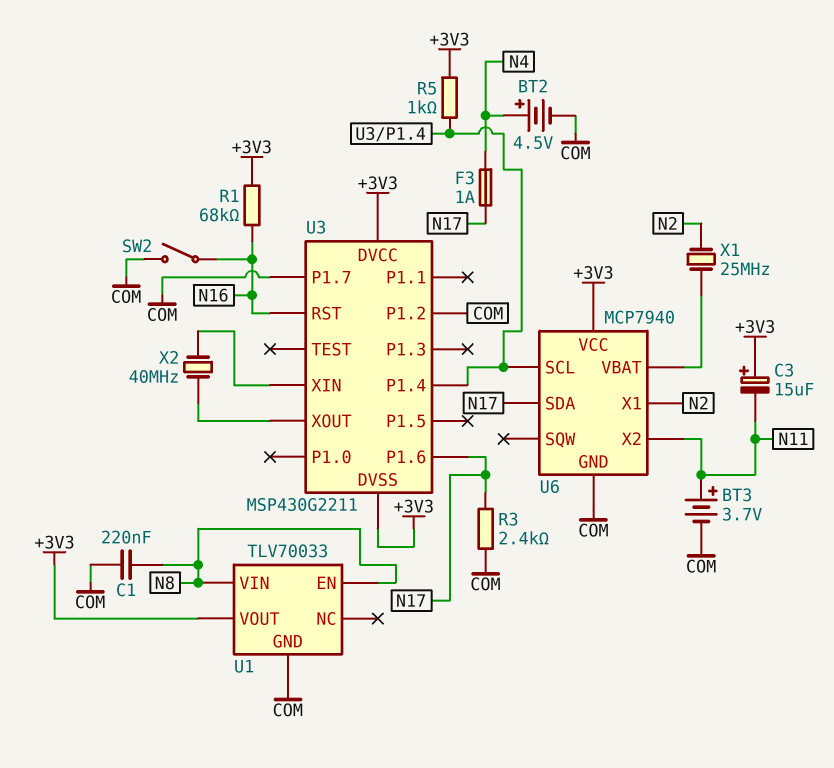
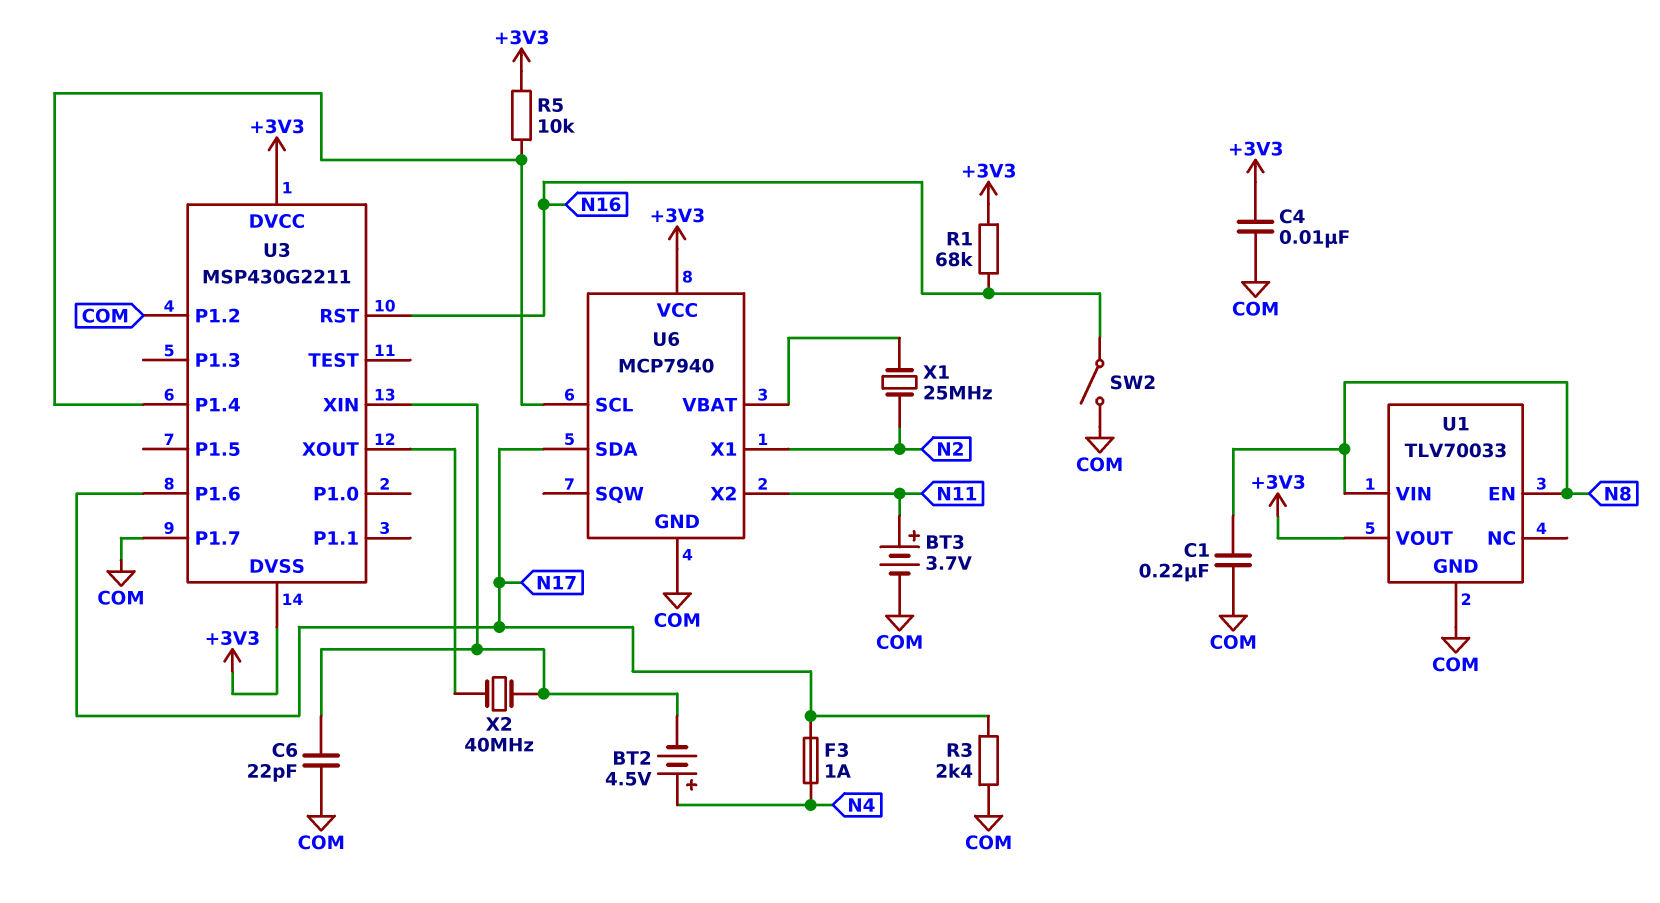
BT2: 4.5V (plus N4, minus COM) -> 4.5V (plus N4, minus U3/XIN)
C3: 15uF (plus +3V3, minus N11) -> none
C4: none -> 10nF (+3V3, COM)
C6: none -> 22pF (COM, U3/XIN)
R5: 1k (+3V3, U3/P1.4) -> 10k (+3V3, U3/P1.4)

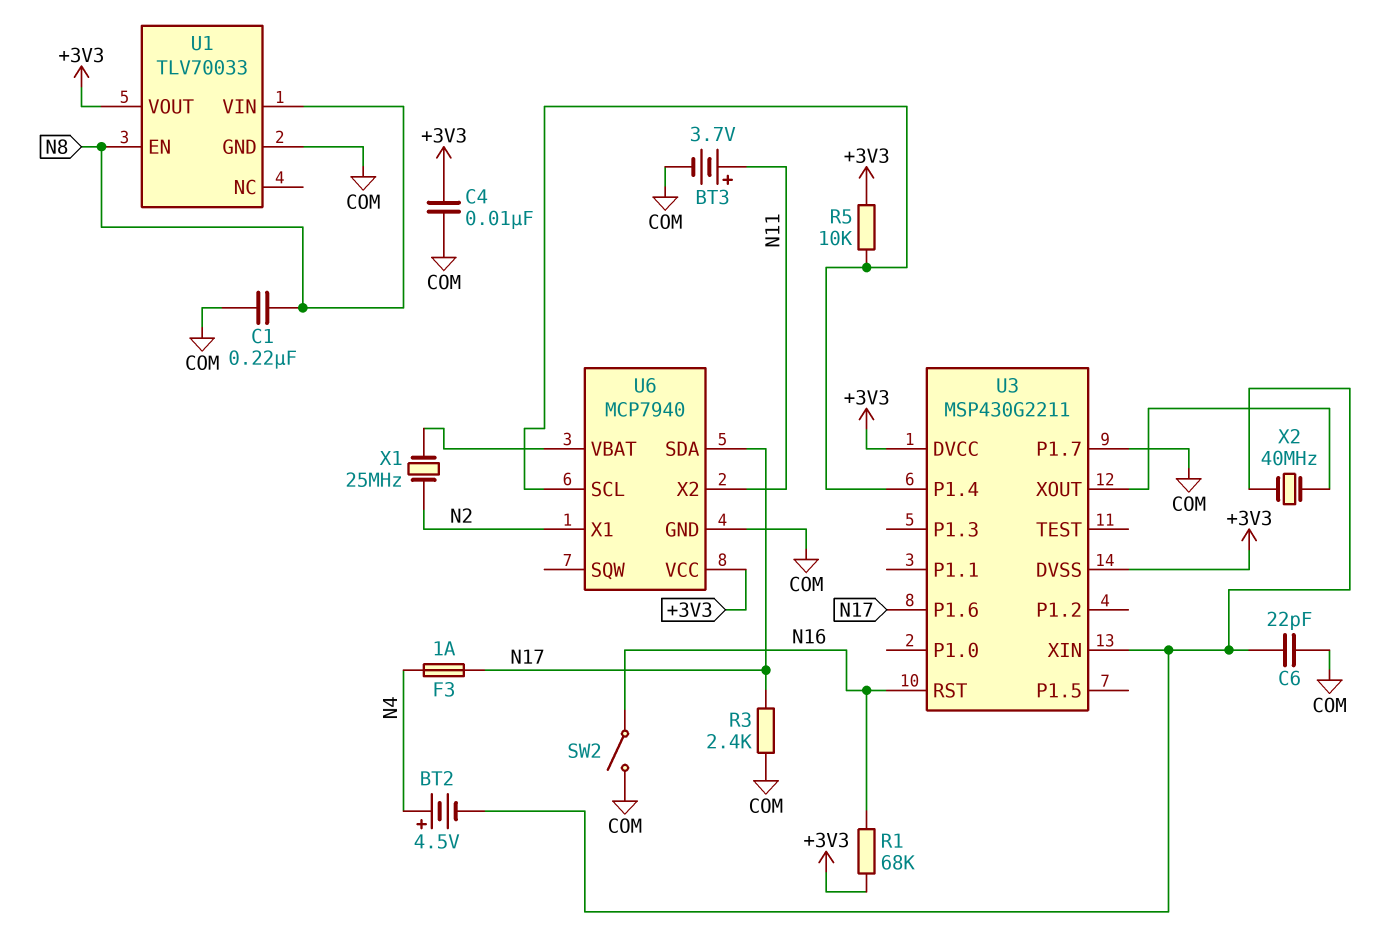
U3 pin P1.2: COM -> none

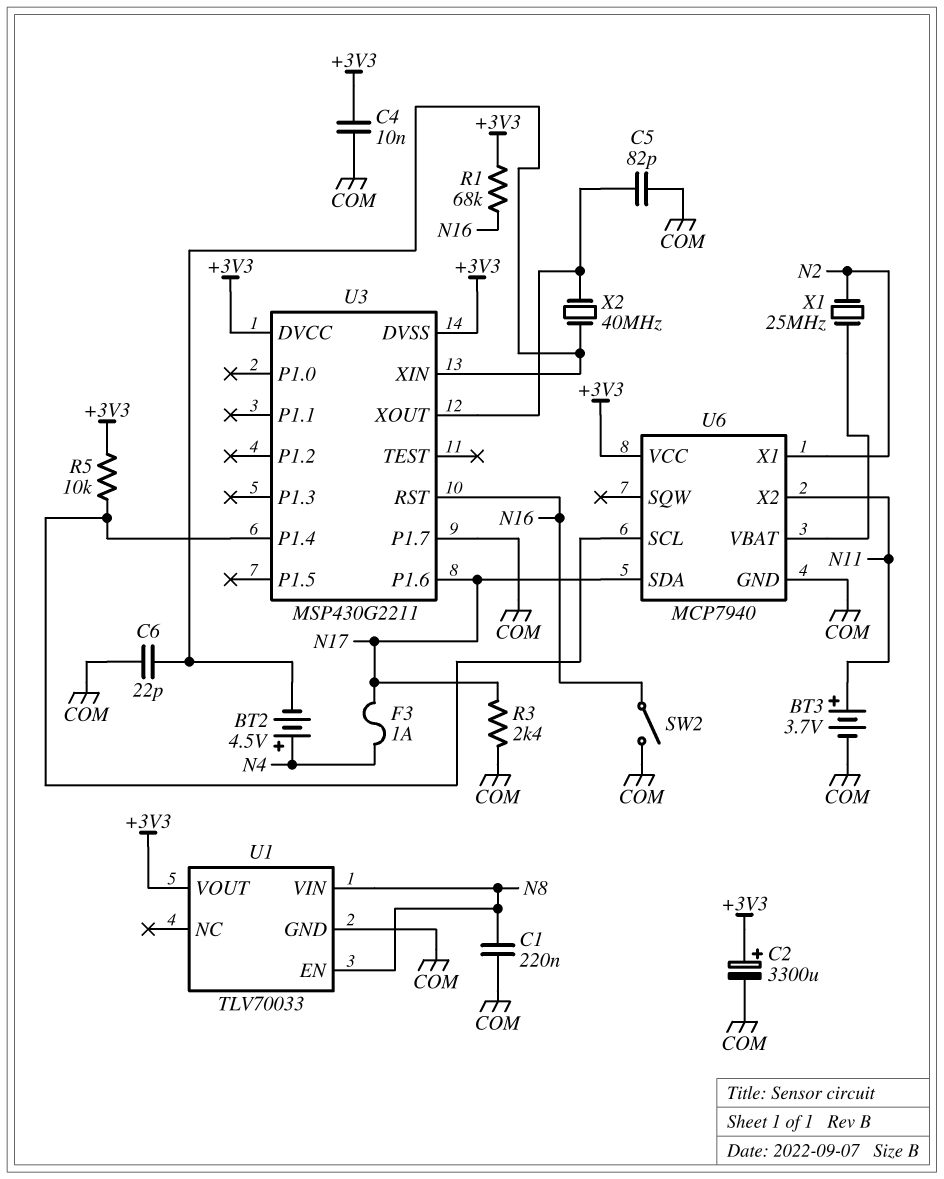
C2: none -> 3300uF (plus +3V3, minus COM)
C5: none -> 82pF (COM, U3/XOUT)

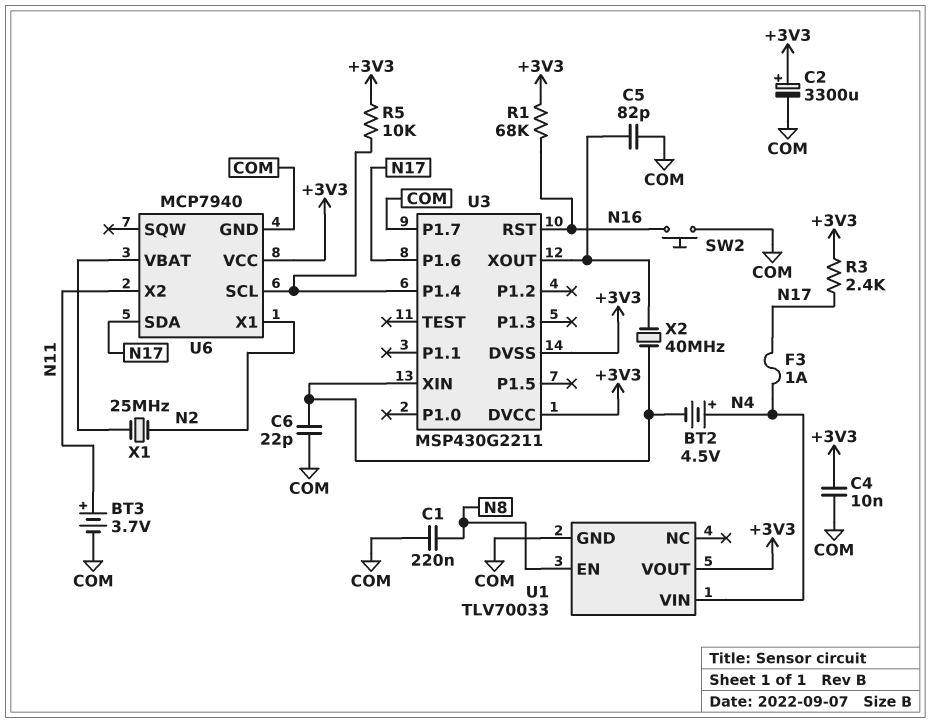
R3: 2.4k (COM, N17) -> 2.4k (+3V3, N17)
SW2: switch (COM, N16) -> button (COM, N16)
U1 pin VIN: N8 -> N4

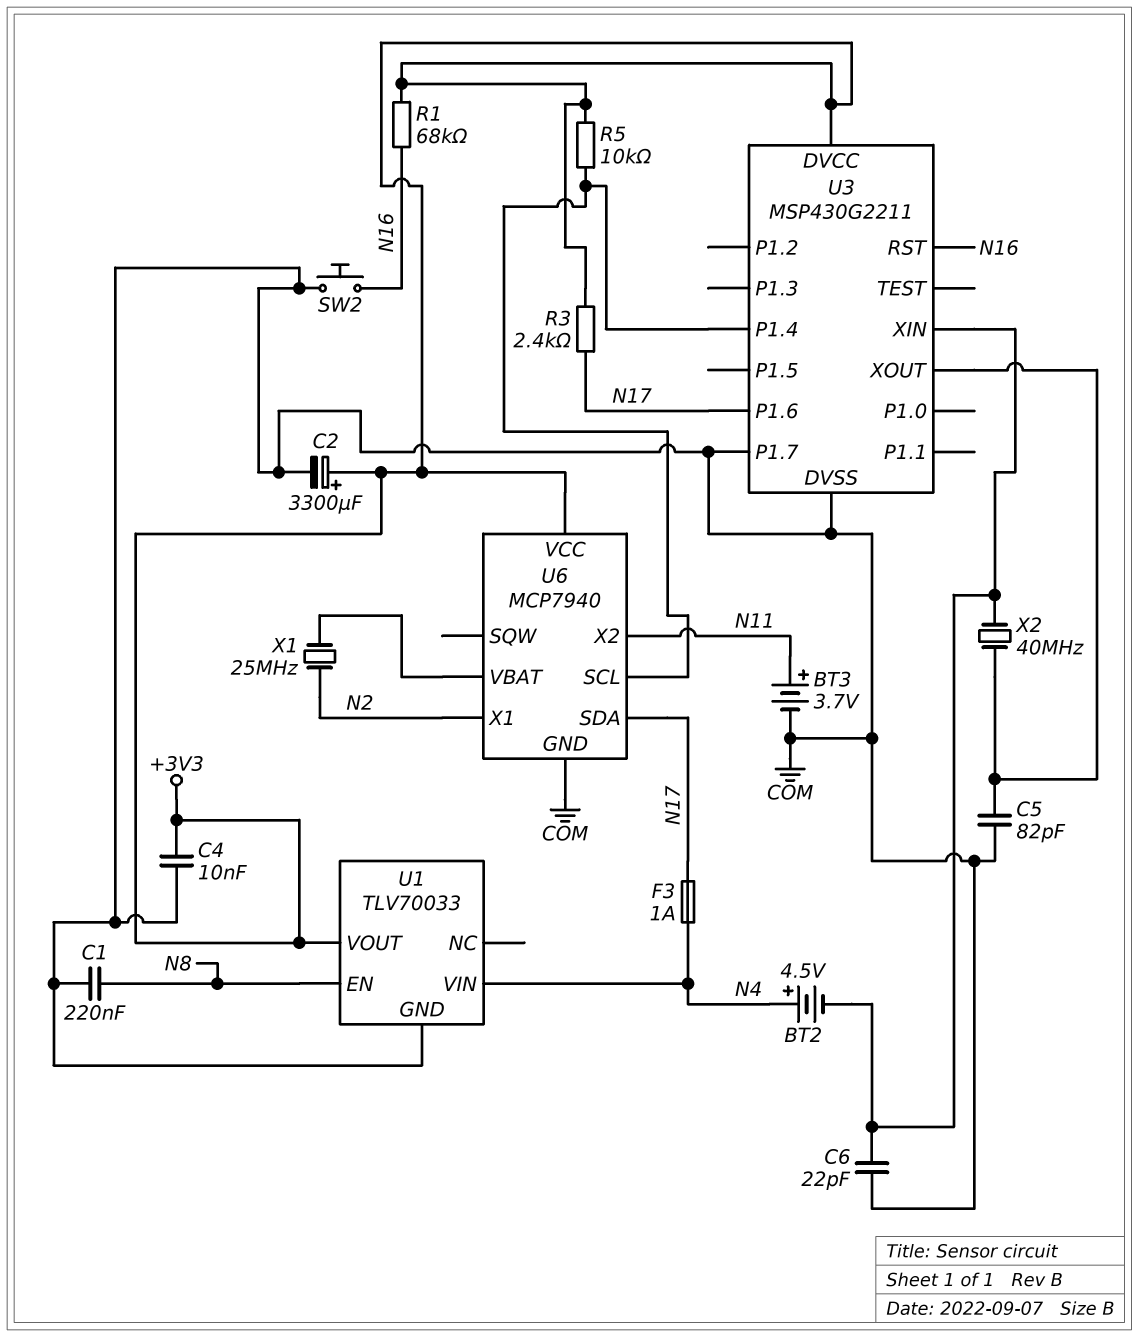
U3 pin DVSS: +3V3 -> COM

